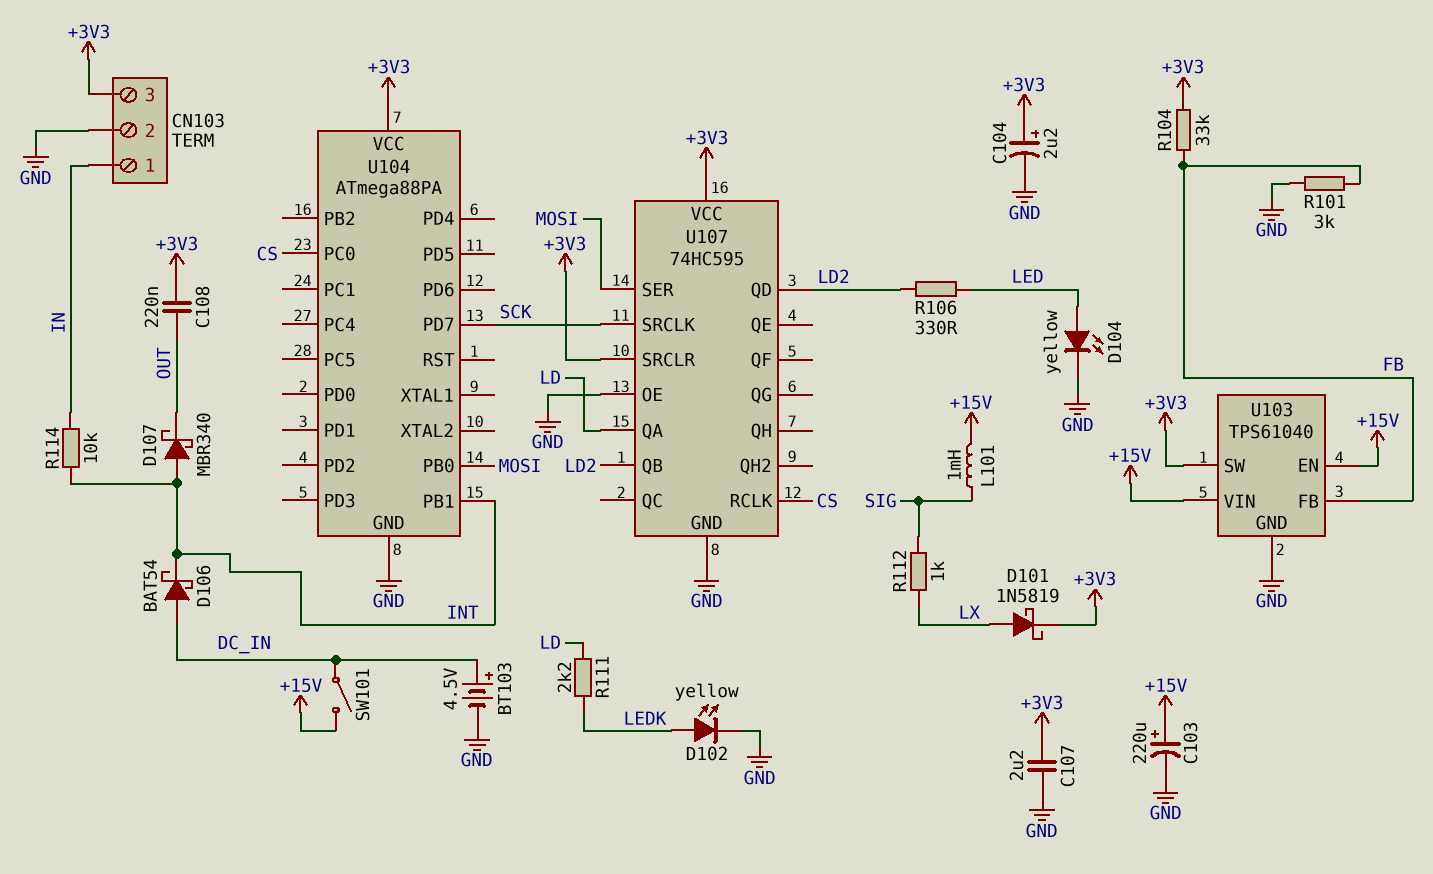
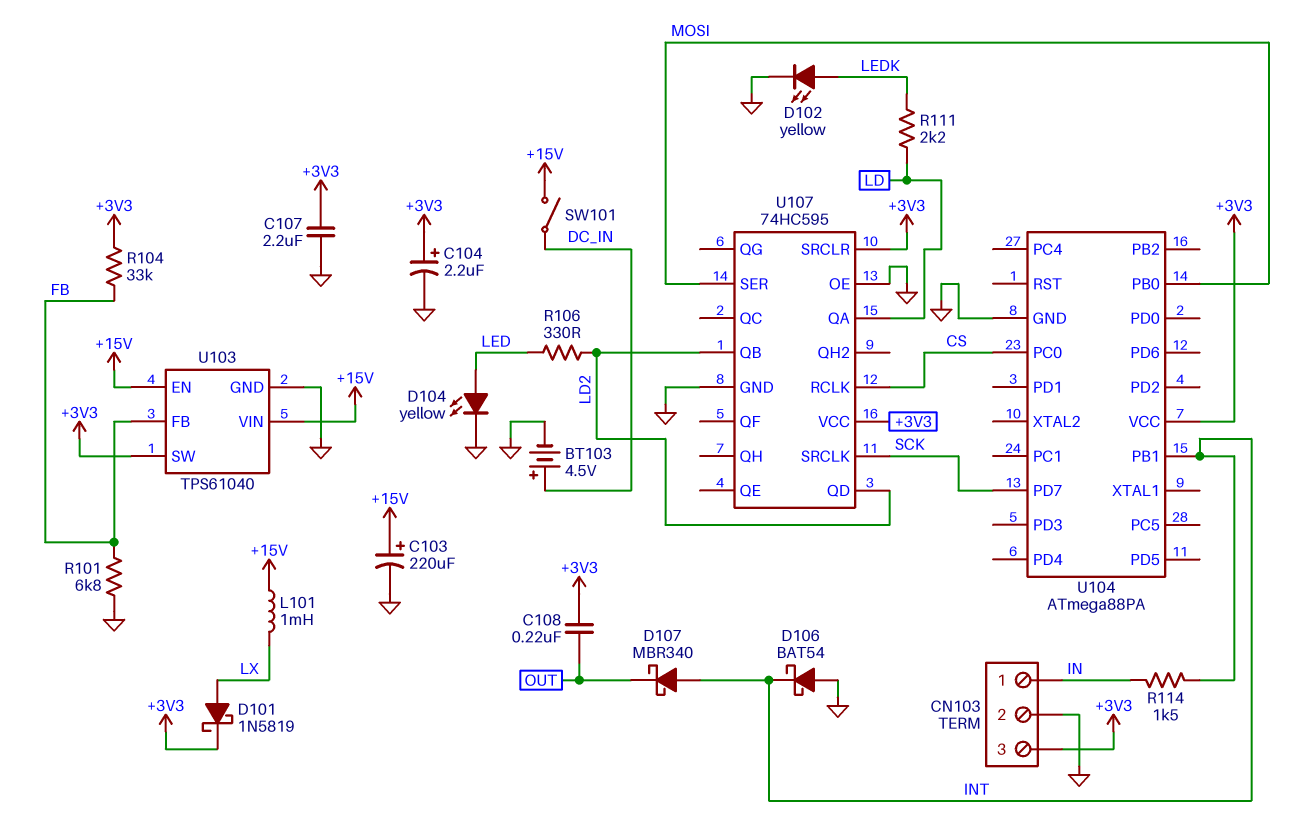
D106: schottky BAT54 (A DC_IN, K INT) -> schottky BAT54 (A GND, K INT)
L101: 1mH (+15V, SIG) -> 1mH (+15V, LX)
R101: 3k (FB, GND) -> 6.8k (FB, GND)
R112: 1k (LX, SIG) -> none
R114: 10k (IN, INT) -> 1.5k (IN, INT)

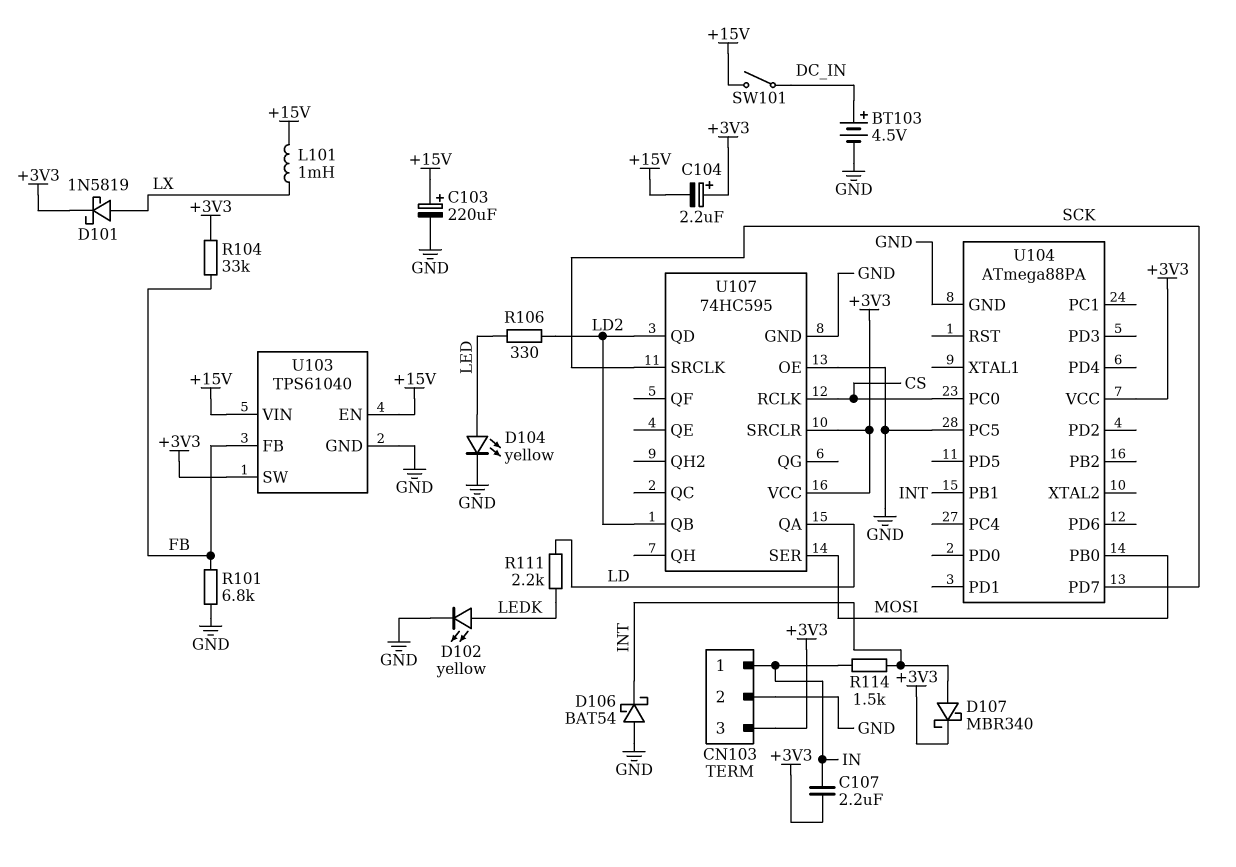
C104: 2.2uF (plus +3V3, minus GND) -> 2.2uF (plus +3V3, minus +15V)
C107: 2.2uF (+3V3, GND) -> 2.2uF (+3V3, IN)
C108: 220nF (+3V3, OUT) -> none
D107: schottky MBR340 (A INT, K OUT) -> schottky MBR340 (A INT, K +3V3)
U104 pin PC5: none -> GND

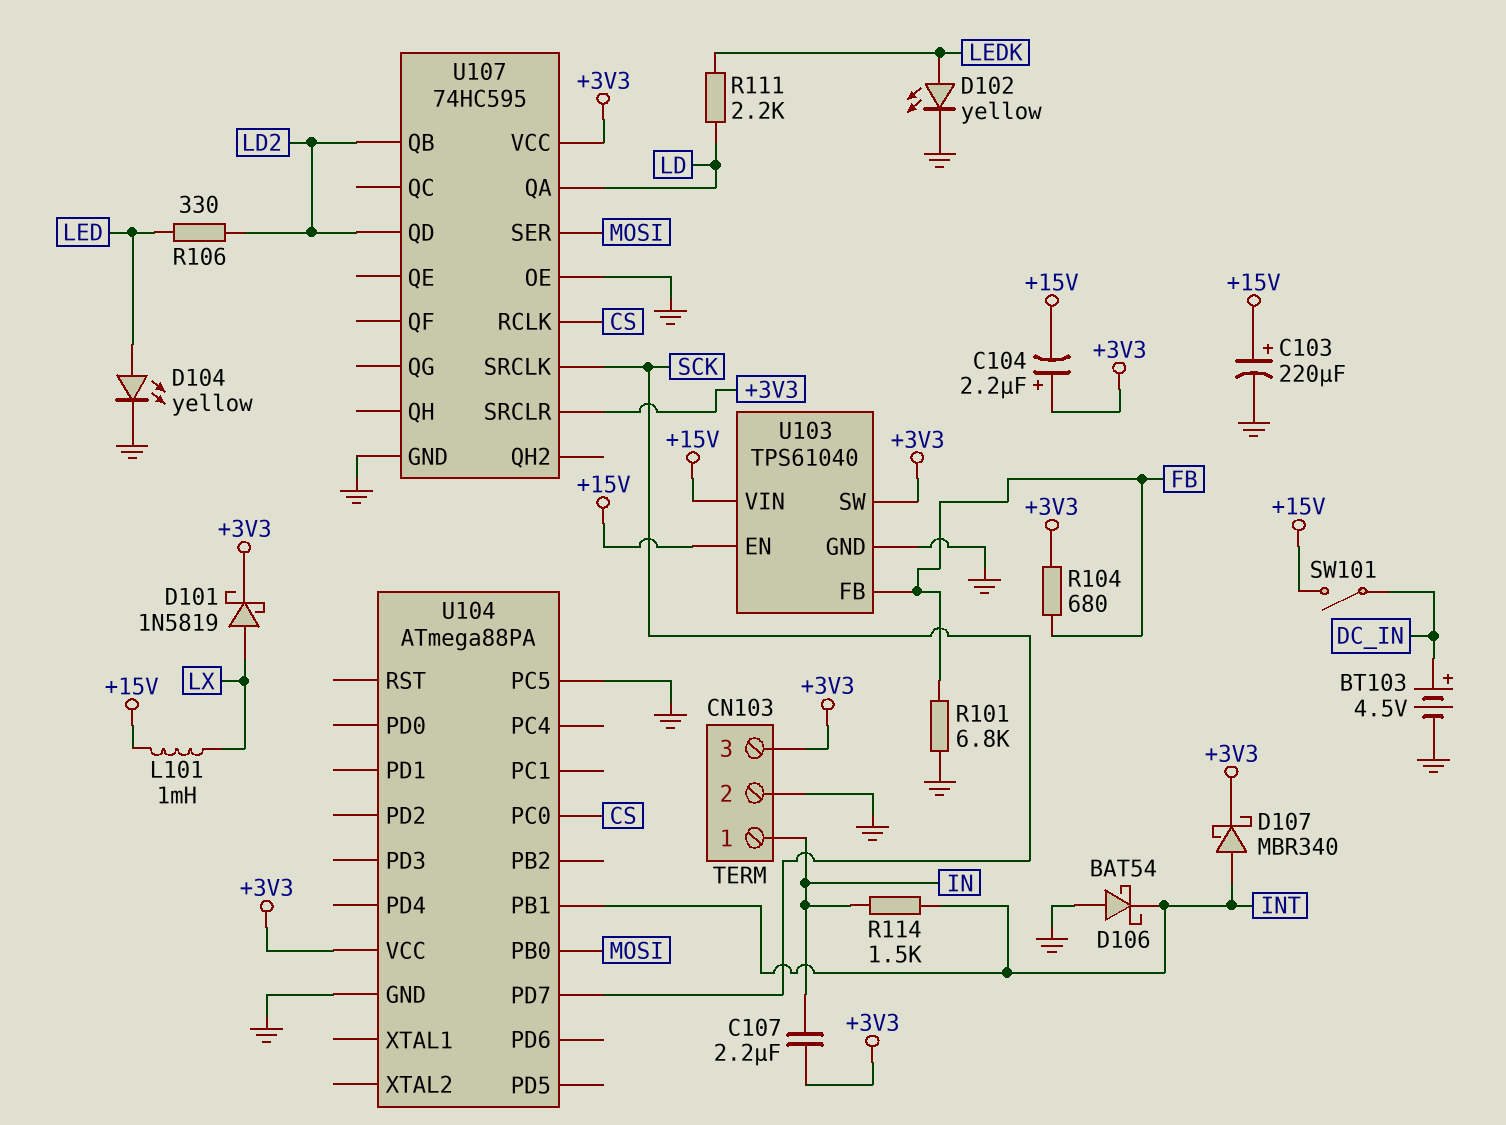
R104: 33k (+3V3, FB) -> 680 (+3V3, FB)

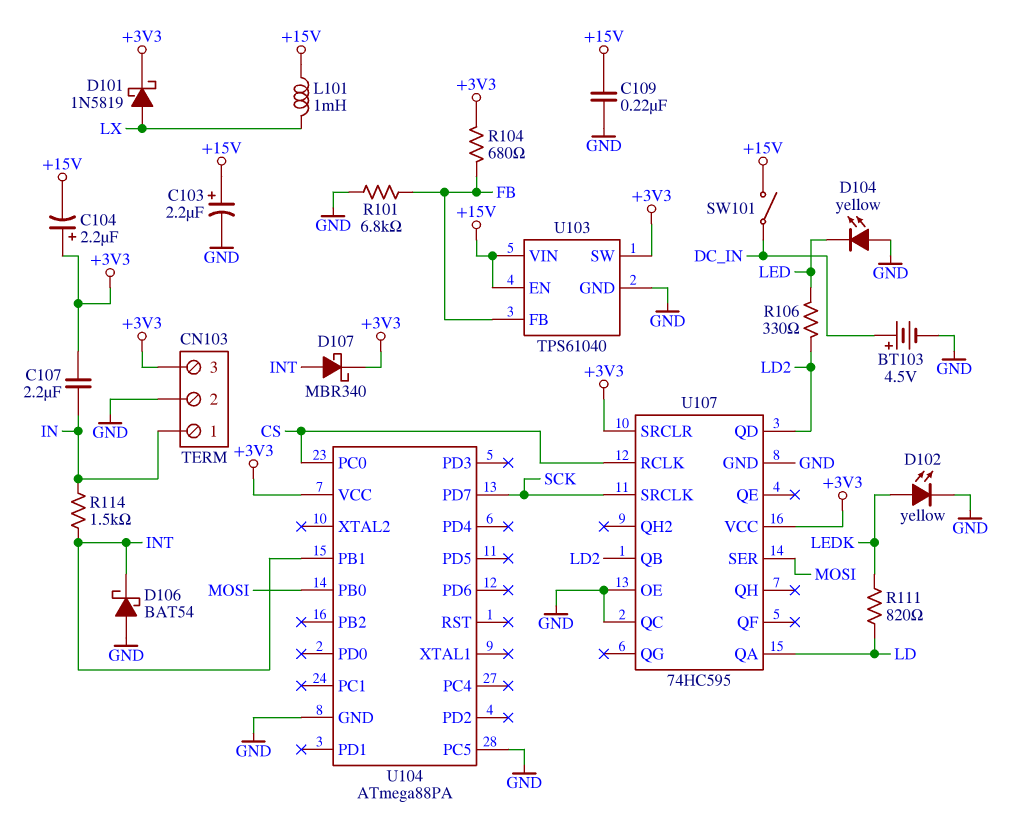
C103: 220uF (plus +15V, minus GND) -> 2.2uF (plus +15V, minus GND)
C109: none -> 220nF (+15V, GND)
D104: LED yellow (A LED, K GND) -> LED yellow (A GND, K LED)
R111: 2.2k (LD, LEDK) -> 820 (LD, LEDK)
U107 pin QC: none -> GND

